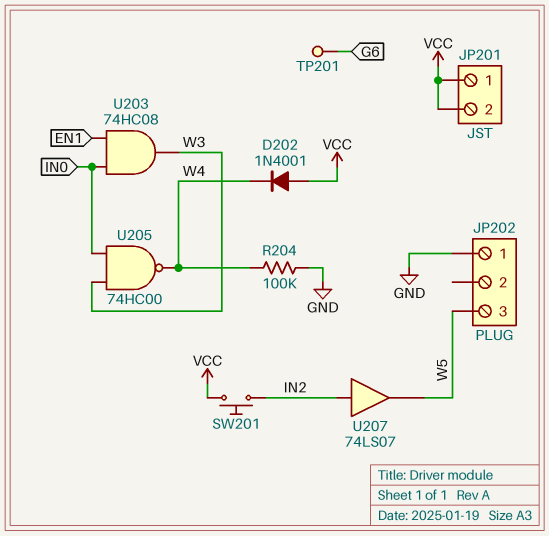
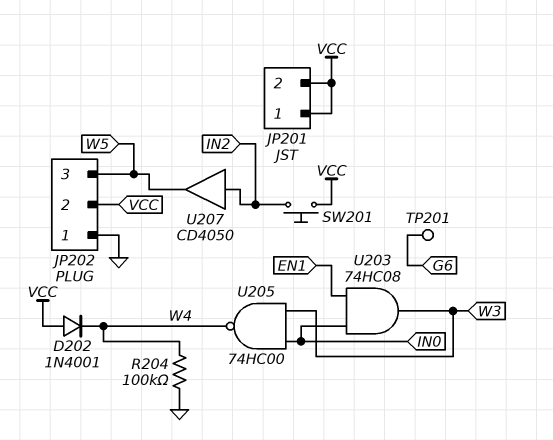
JP202 pin 2: none -> VCC
U207: buffer 74LS07 (in IN2, out W5) -> buffer CD4050 (in IN2, out W5)

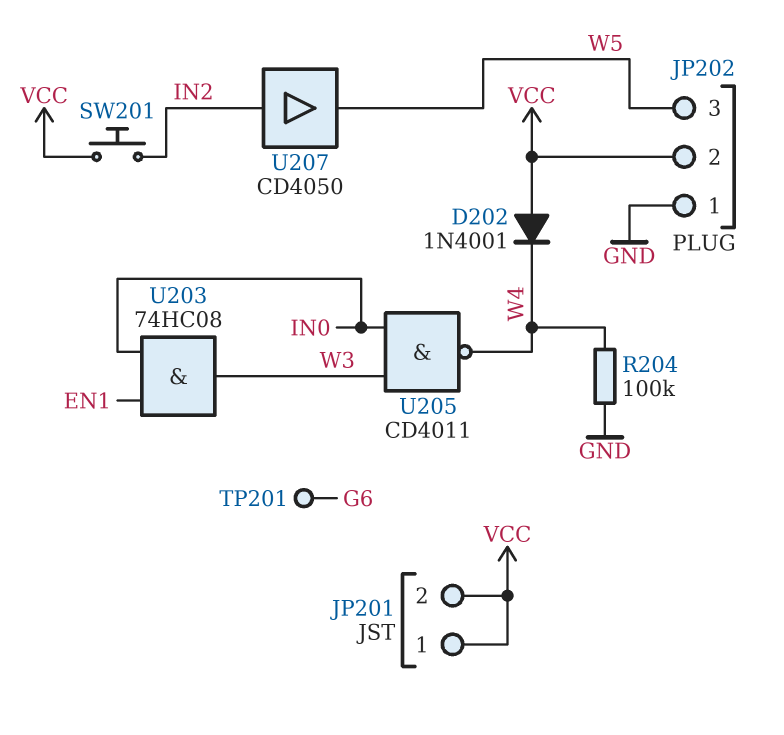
U205: NAND 74HC00 (in IN0, in W3, out W4) -> NAND CD4011 (in IN0, in W3, out W4)

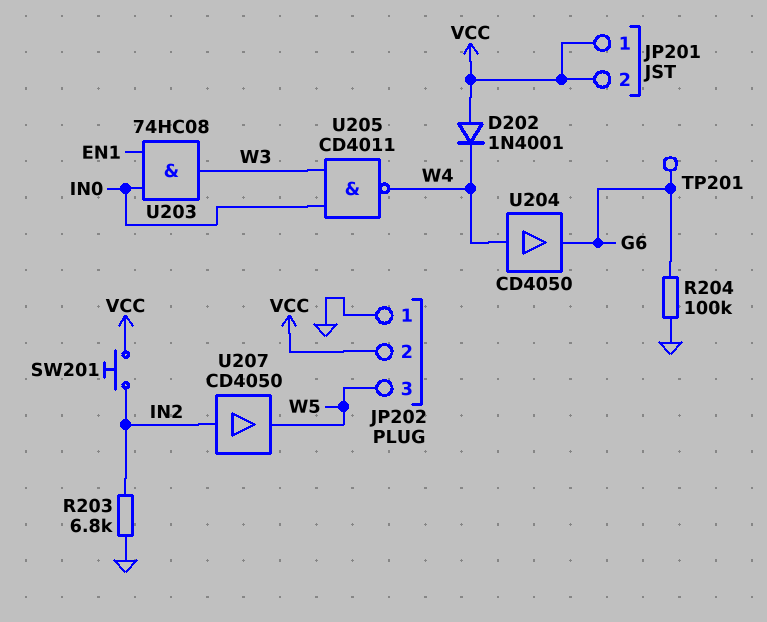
R203: none -> 6.8k (GND, IN2)
R204: 100k (GND, W4) -> 100k (G6, GND)
U204: none -> buffer CD4050 (in W4, out G6)

